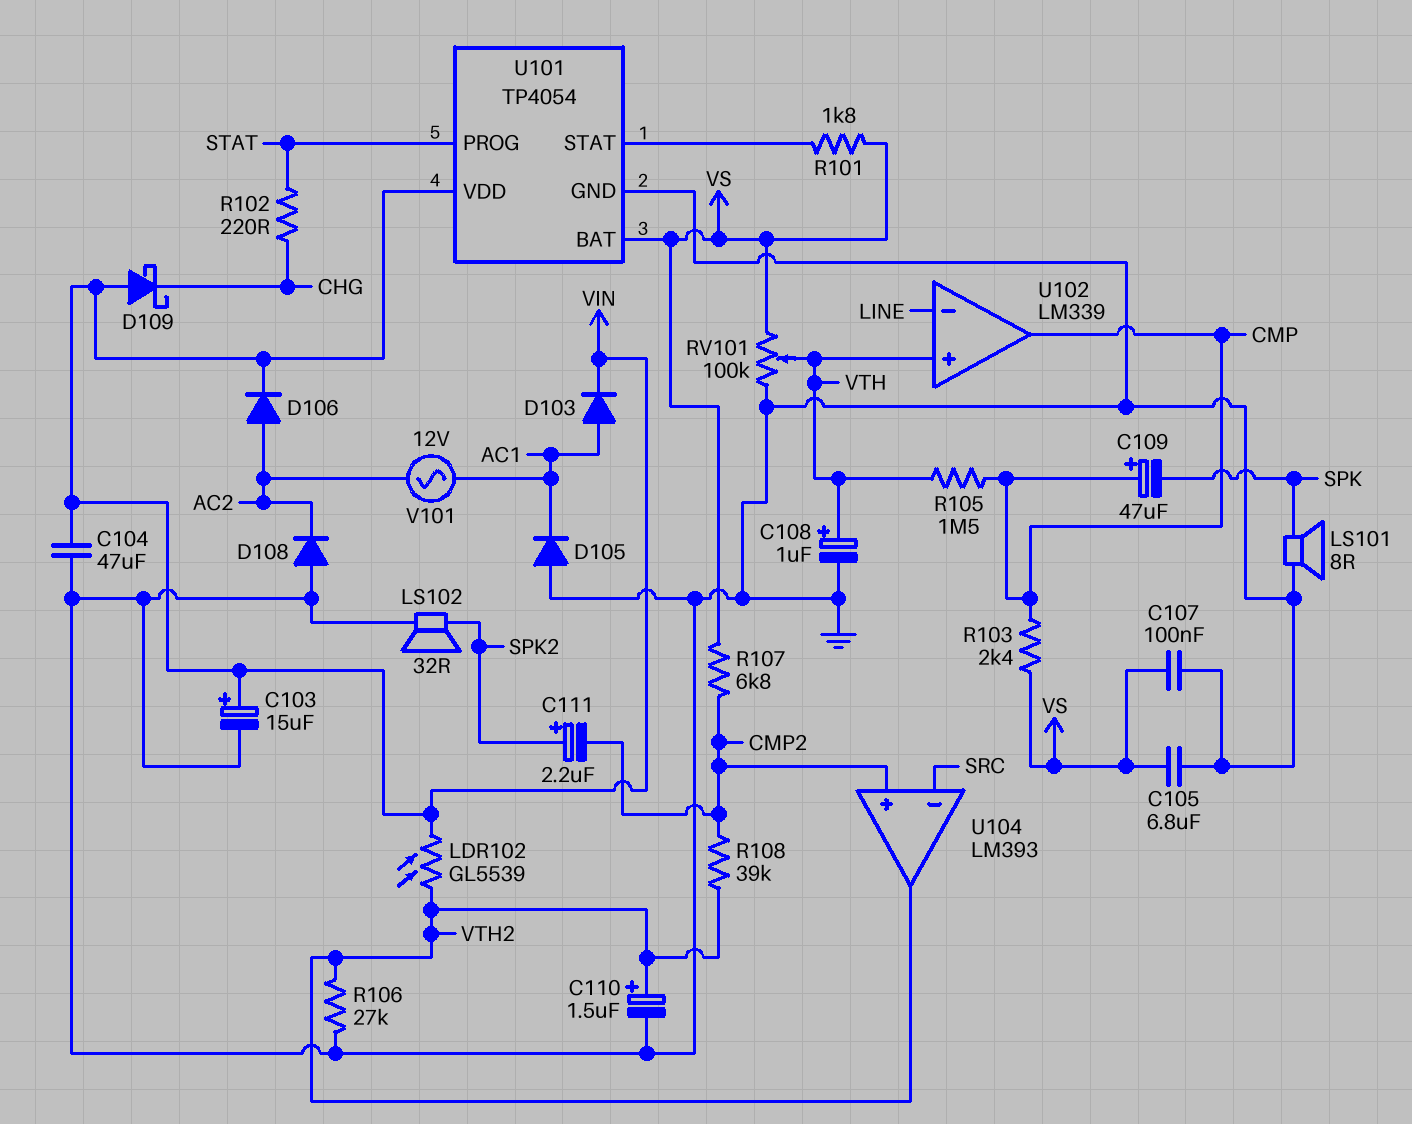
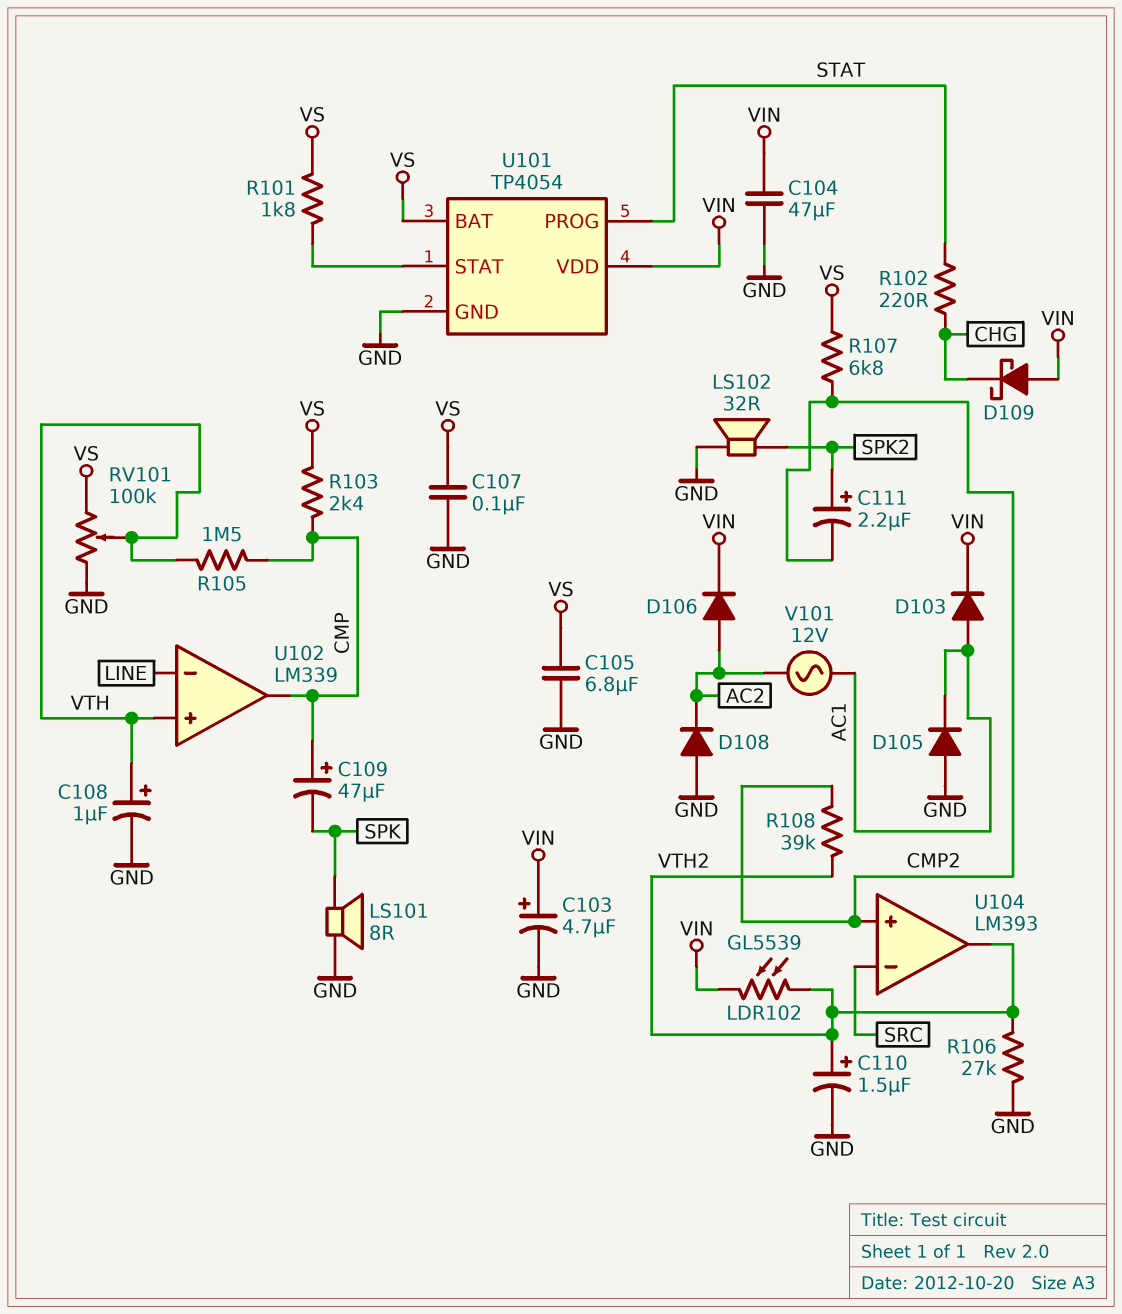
C103: 15uF (plus VIN, minus GND) -> 4.7uF (plus VIN, minus GND)

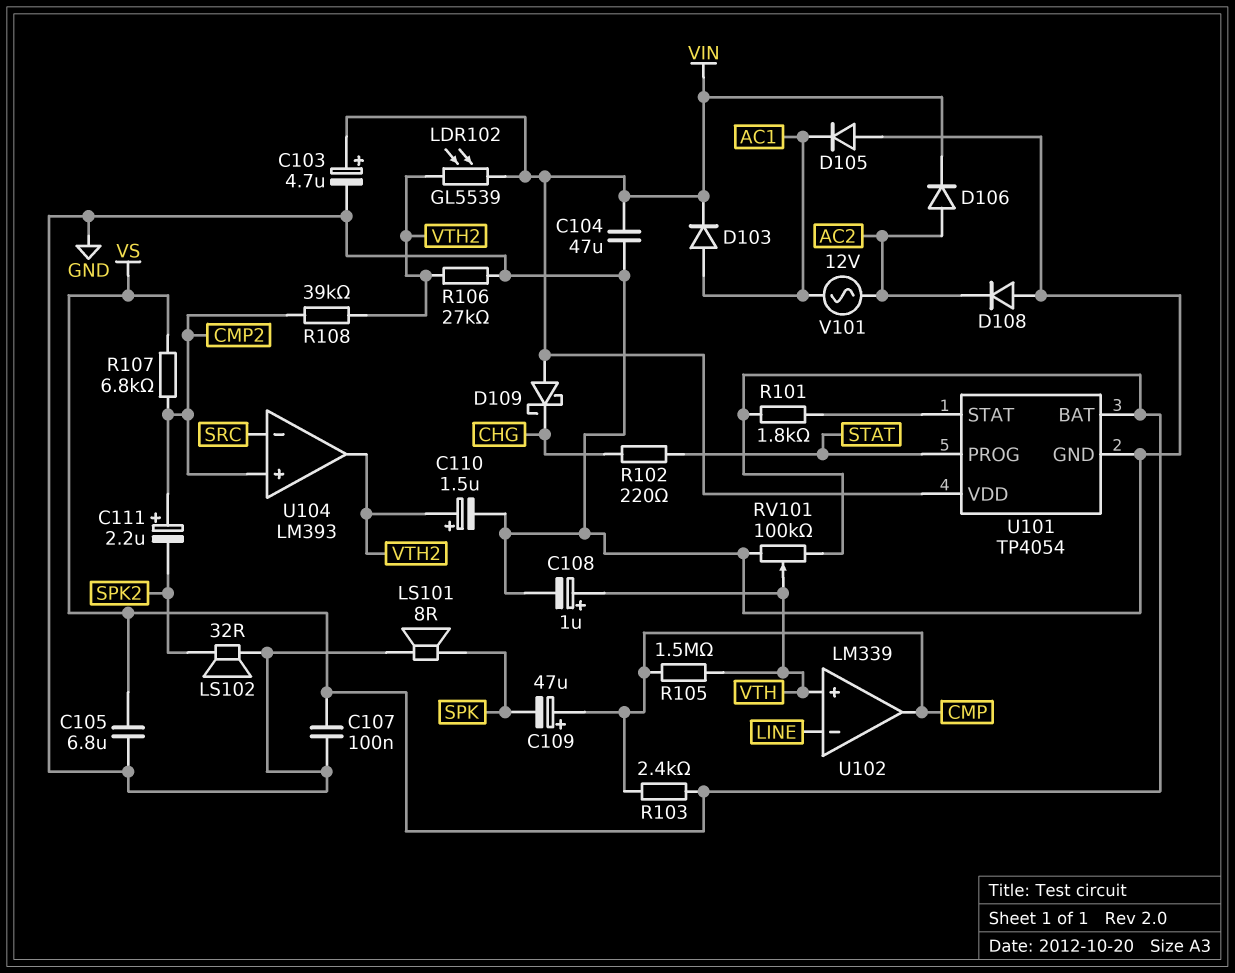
C111: 2.2uF (plus SPK2, minus CMP2) -> 2.2uF (plus CMP2, minus SPK2)

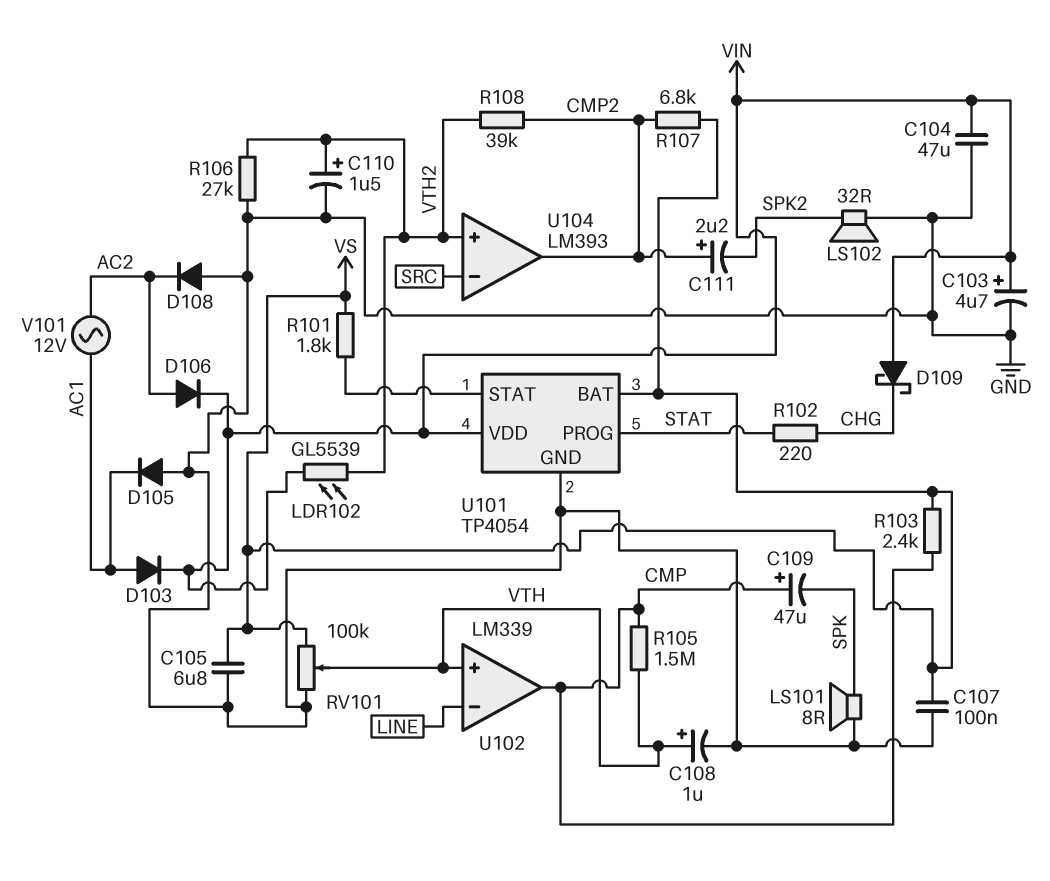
U104 pin in+: CMP2 -> VTH2
U104 pin out: VTH2 -> CMP2

